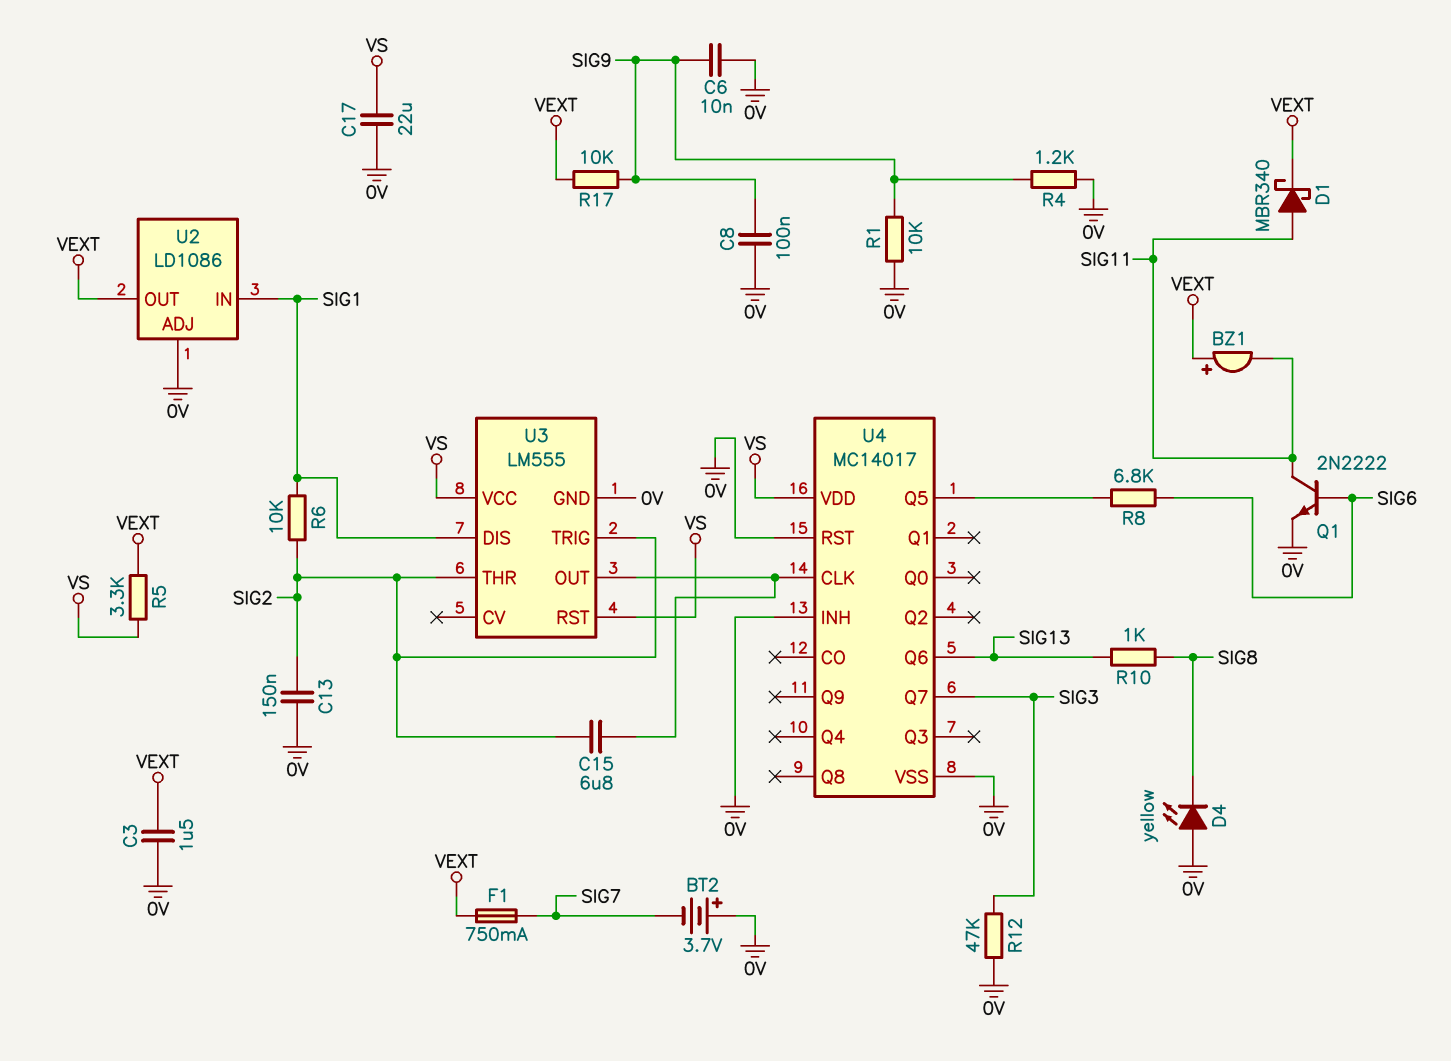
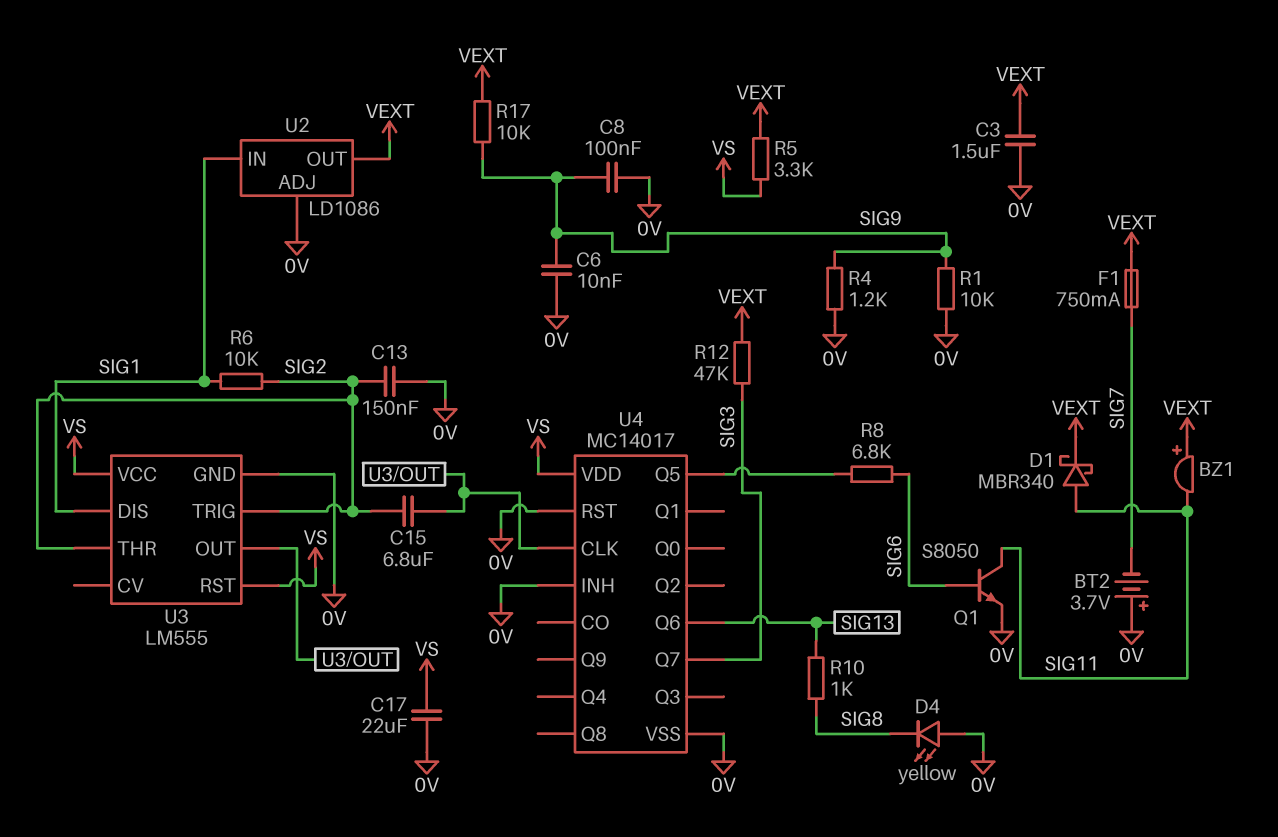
Q1: NPN 2N2222 (B SIG6, C SIG11, E 0V) -> NPN S8050 (B SIG6, C SIG11, E 0V)
R12: 47k (0V, SIG3) -> 47k (SIG3, VEXT)

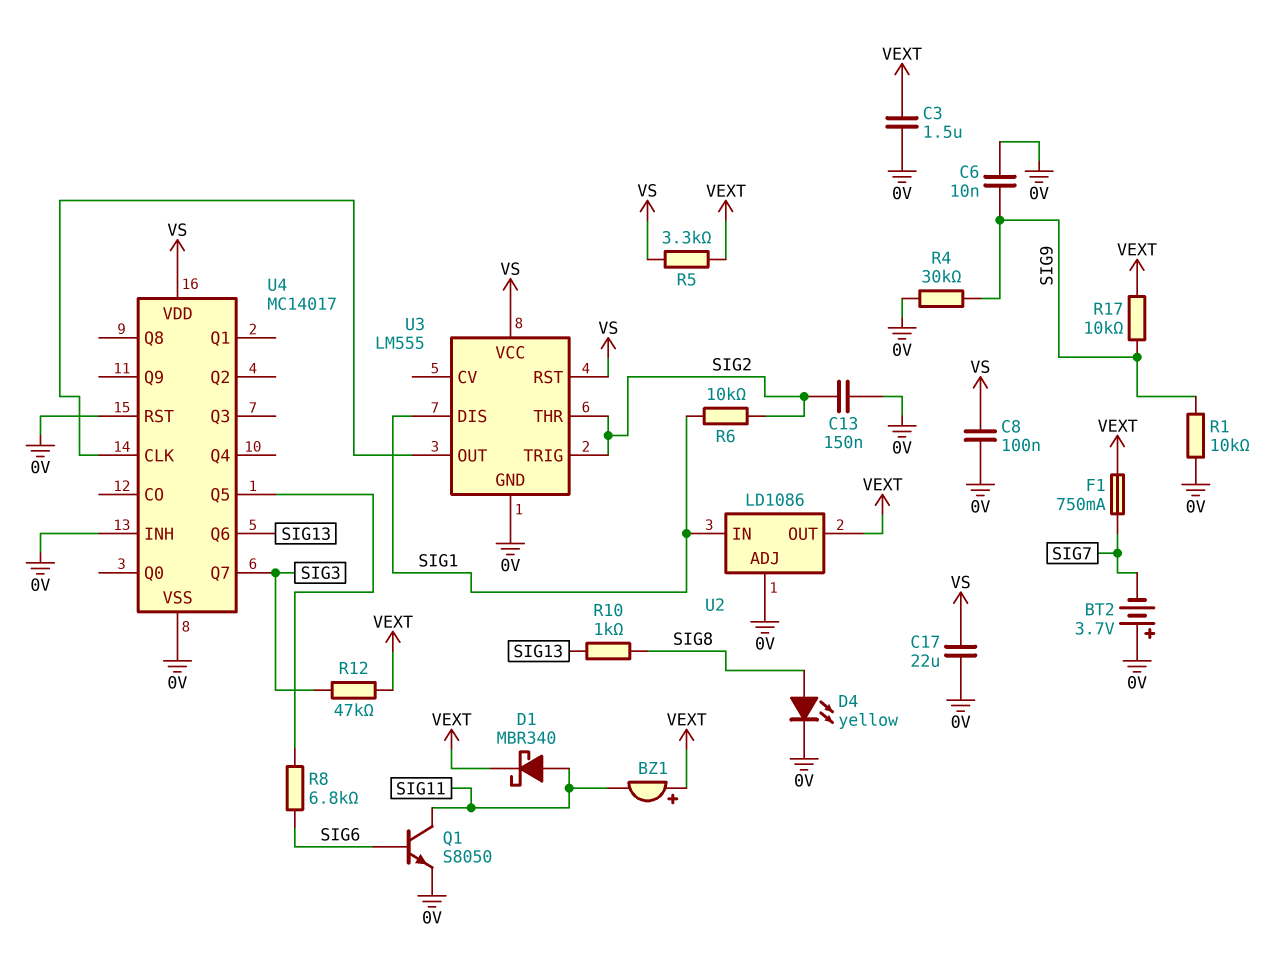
C8: 100nF (0V, SIG9) -> 100nF (0V, VS)
C15: 6.8uF (SIG2, U3/OUT) -> none
D4: LED yellow (A 0V, K SIG8) -> LED yellow (A SIG8, K 0V)
R4: 1.2k (0V, SIG9) -> 30k (0V, SIG9)

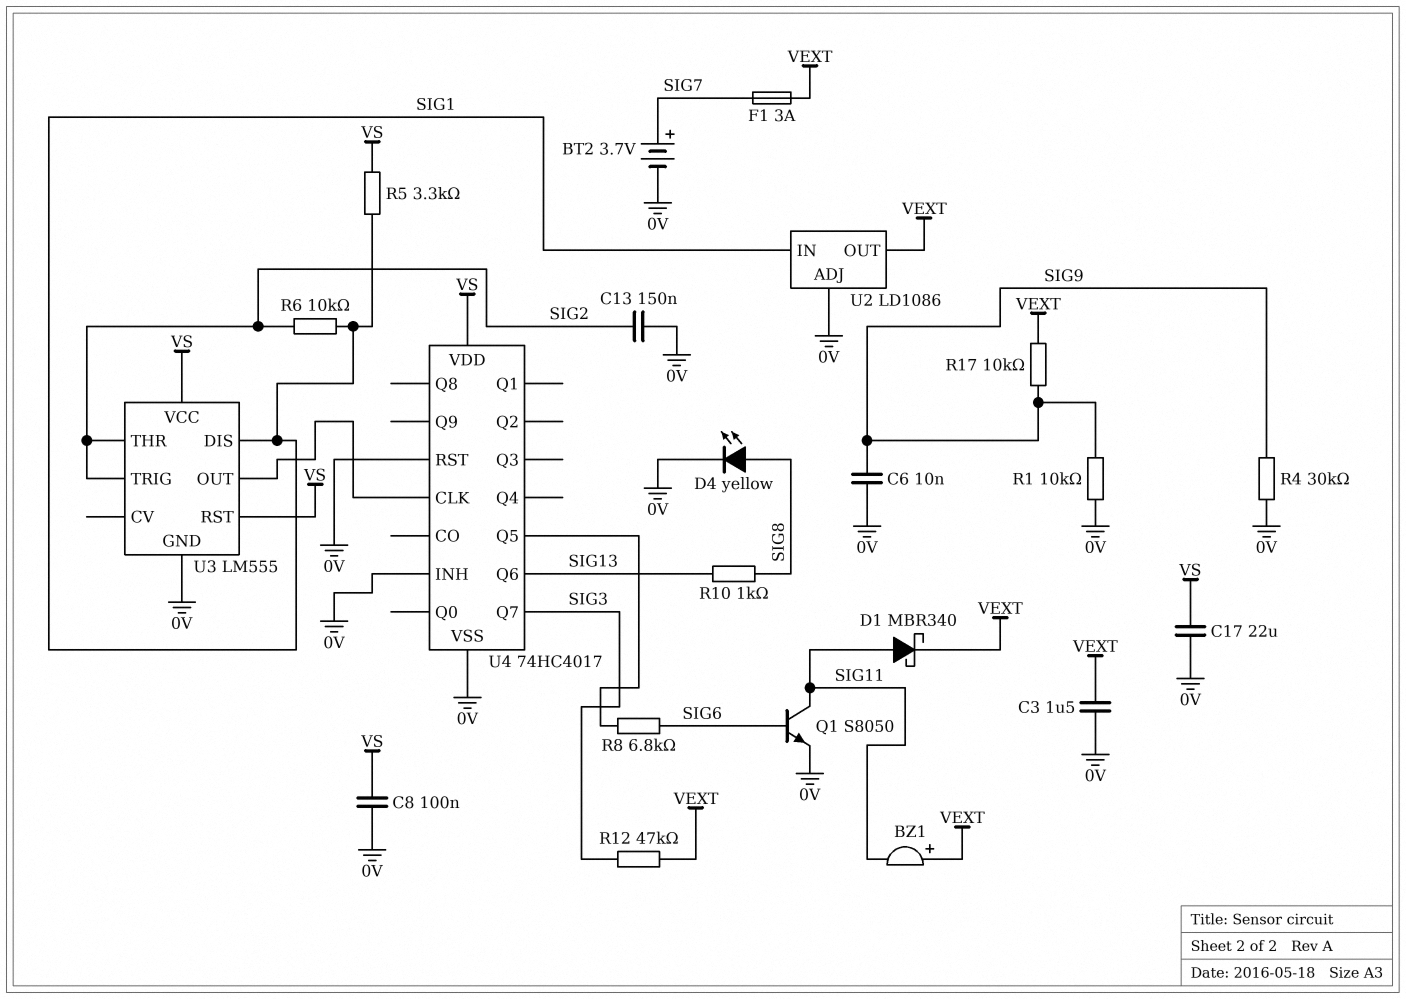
BT2: 3.7V (plus 0V, minus SIG7) -> 3.7V (plus SIG7, minus 0V)
F1: 750mA (SIG7, VEXT) -> 3A (SIG7, VEXT)
R5: 3.3k (VEXT, VS) -> 3.3k (SIG1, VS)
U4: MC14017 -> 74HC4017

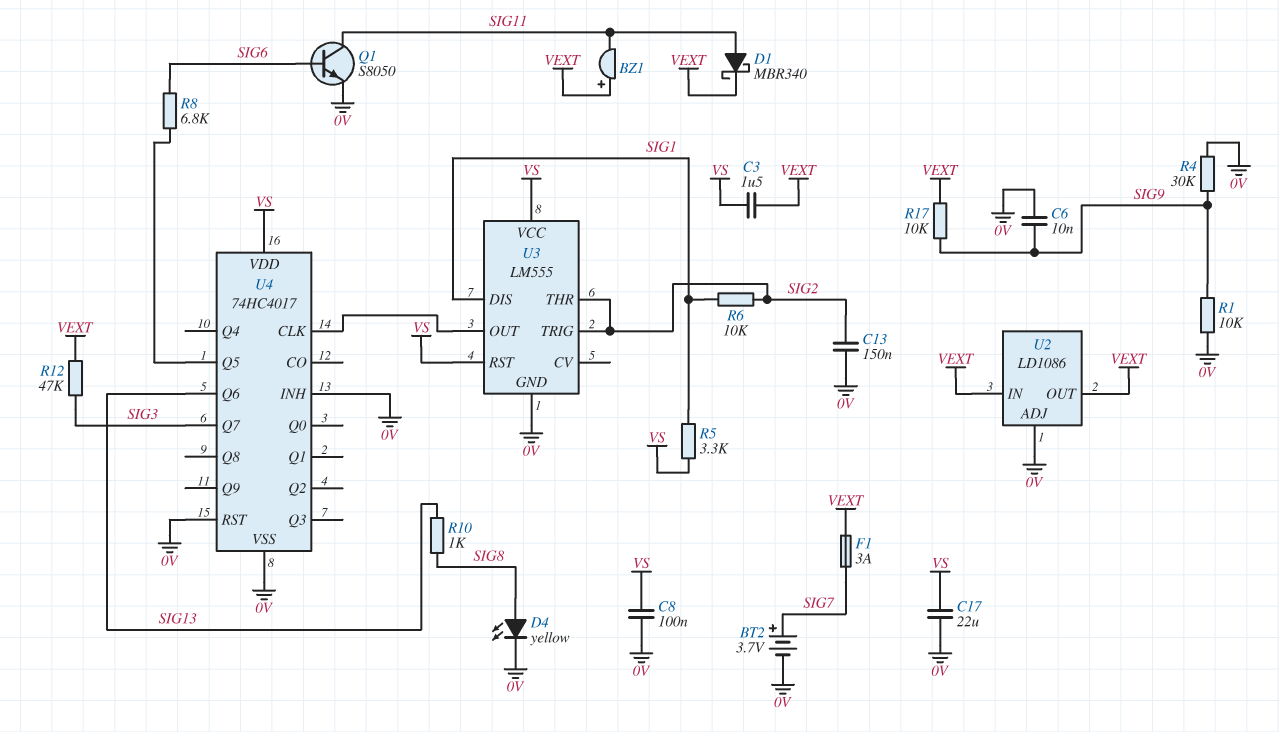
C3: 1.5uF (0V, VEXT) -> 1.5uF (VEXT, VS)
U2 pin IN: SIG1 -> VEXT

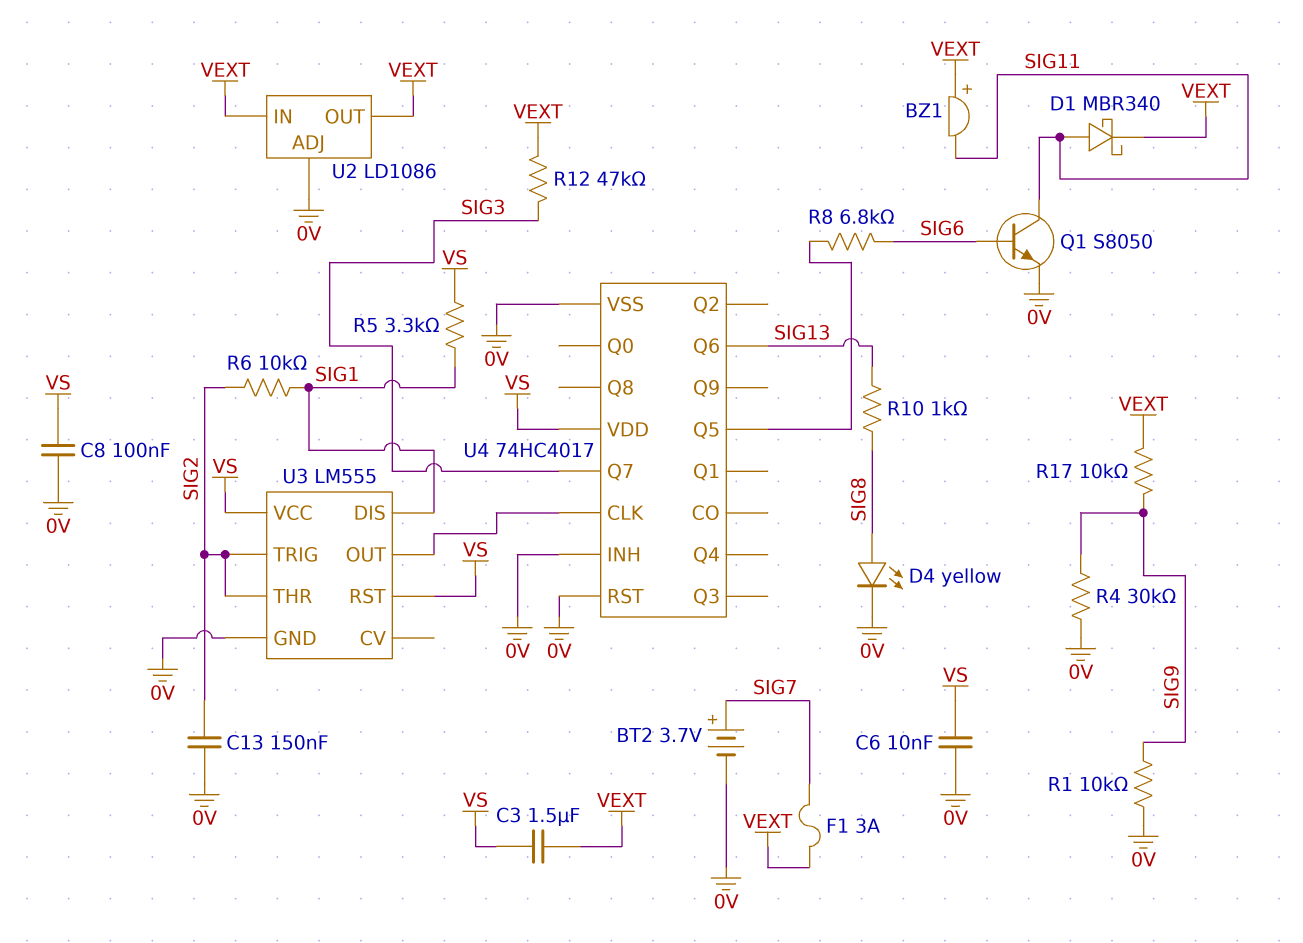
C6: 10nF (0V, SIG9) -> 10nF (0V, VS)
C17: 22uF (0V, VS) -> none

